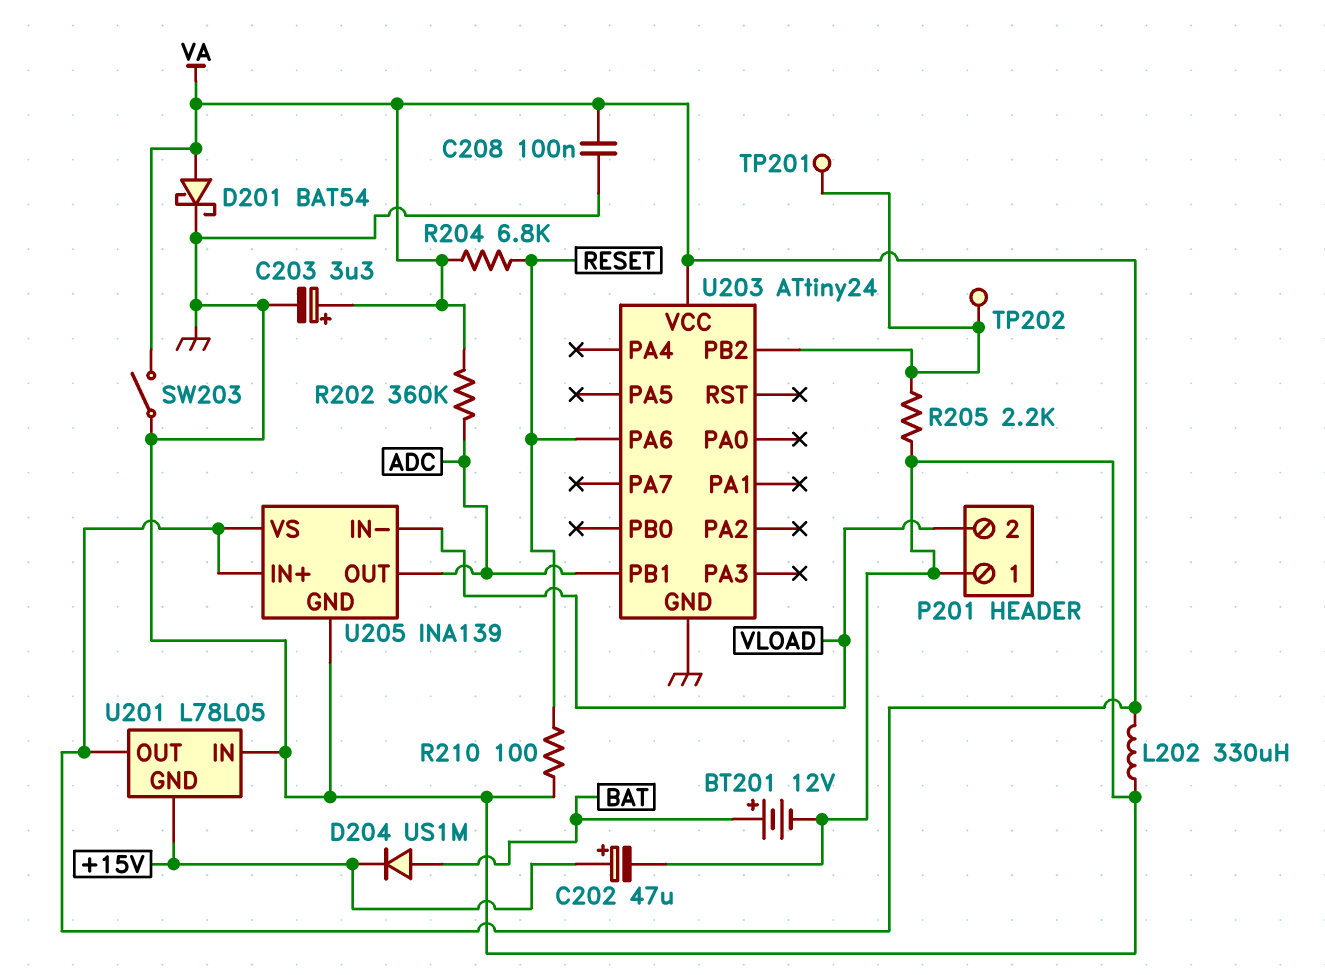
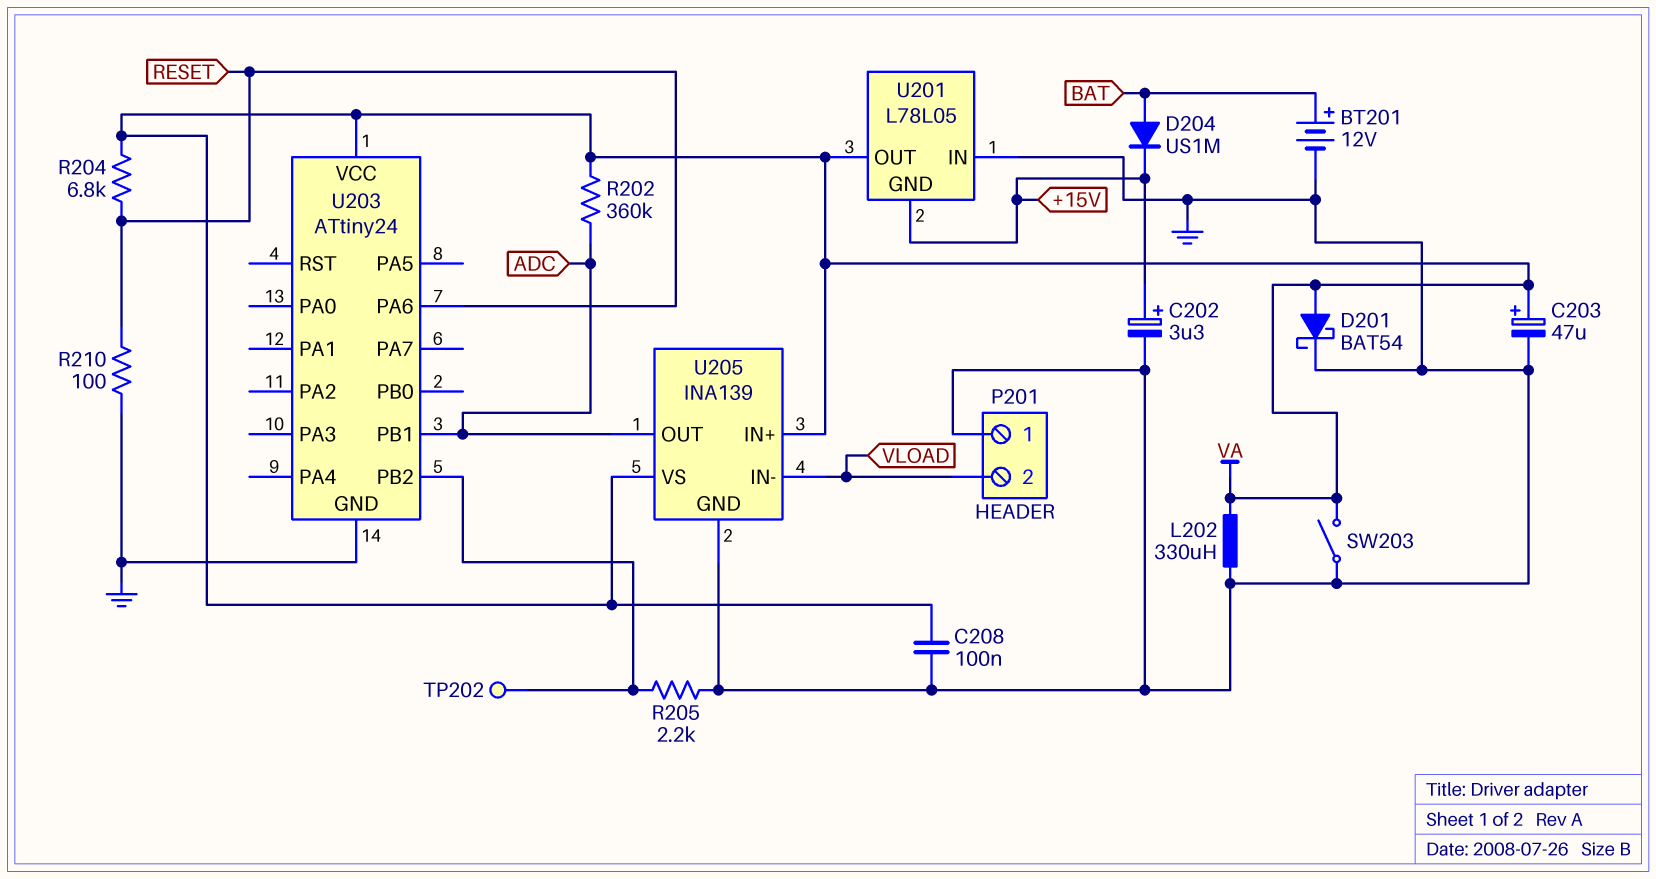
C202: 47uF (plus +15V, minus GND) -> 3.3uF (plus +15V, minus GND)
C203: 3.3uF (plus VA, minus GND) -> 47uF (plus VA, minus GND)
TP201: test point (U203/PB2) -> none

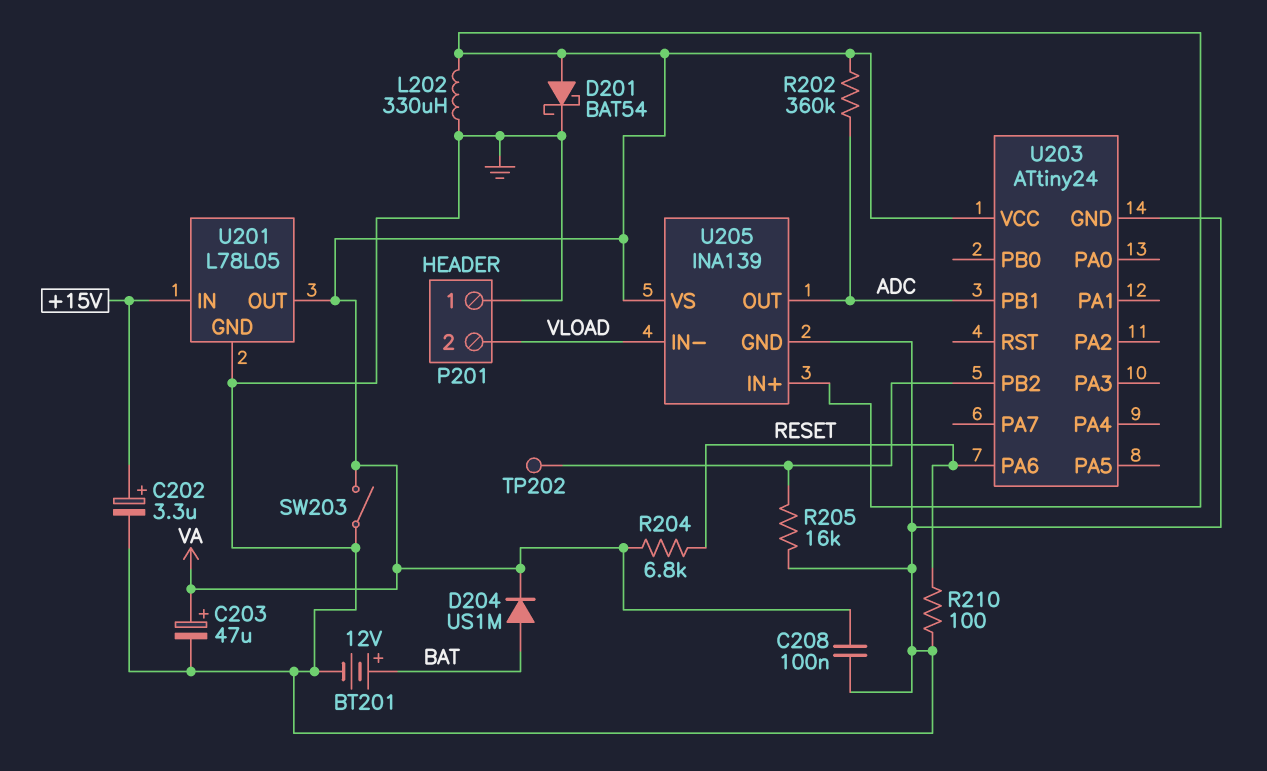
D204: diode US1M (A BAT, K +15V) -> diode US1M (A BAT, K VA)
R205: 2.2k (GND, U203/PB2) -> 16k (GND, U203/PB2)
U201 pin GND: +15V -> GND
U201 pin IN: GND -> +15V

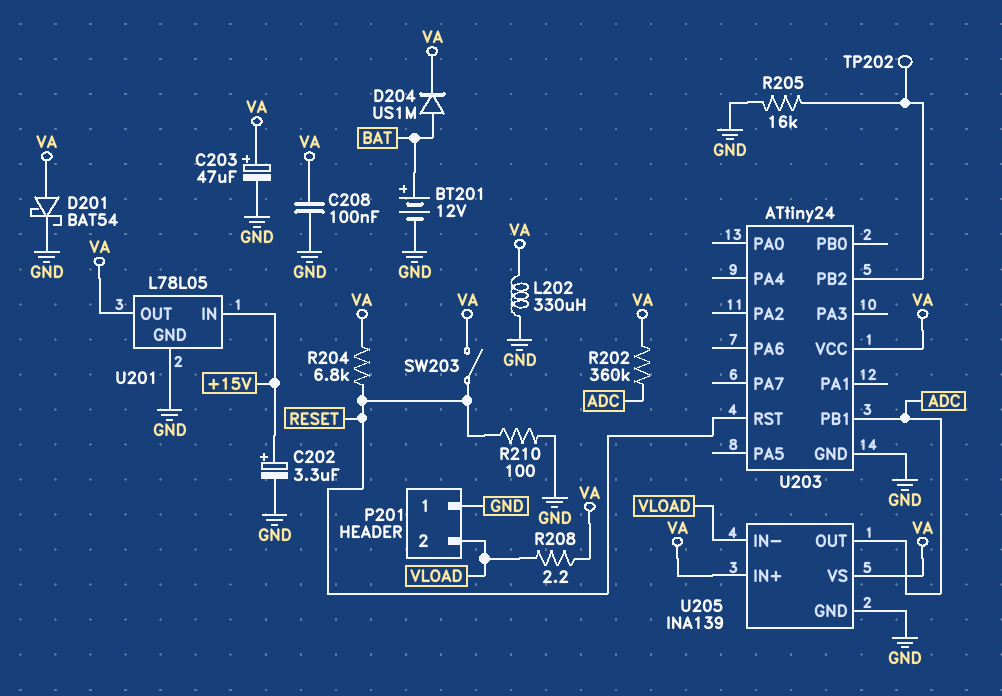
R208: none -> 2.2 (VA, VLOAD)
SW203: switch (GND, VA) -> switch (RESET, VA)
U203 pin PA6: RESET -> none
U203 pin RST: none -> RESET

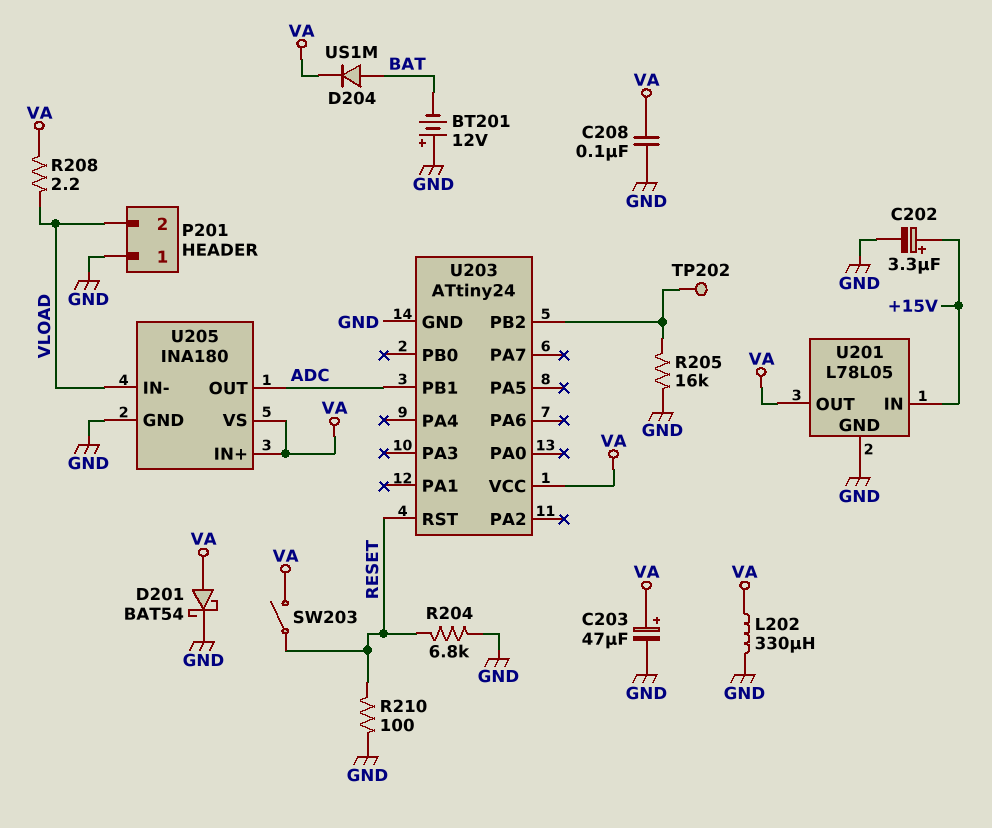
BT201: 12V (plus BAT, minus GND) -> 12V (plus GND, minus BAT)
R202: 360k (ADC, VA) -> none
R204: 6.8k (RESET, VA) -> 6.8k (GND, RESET)
U205: INA139 -> INA180

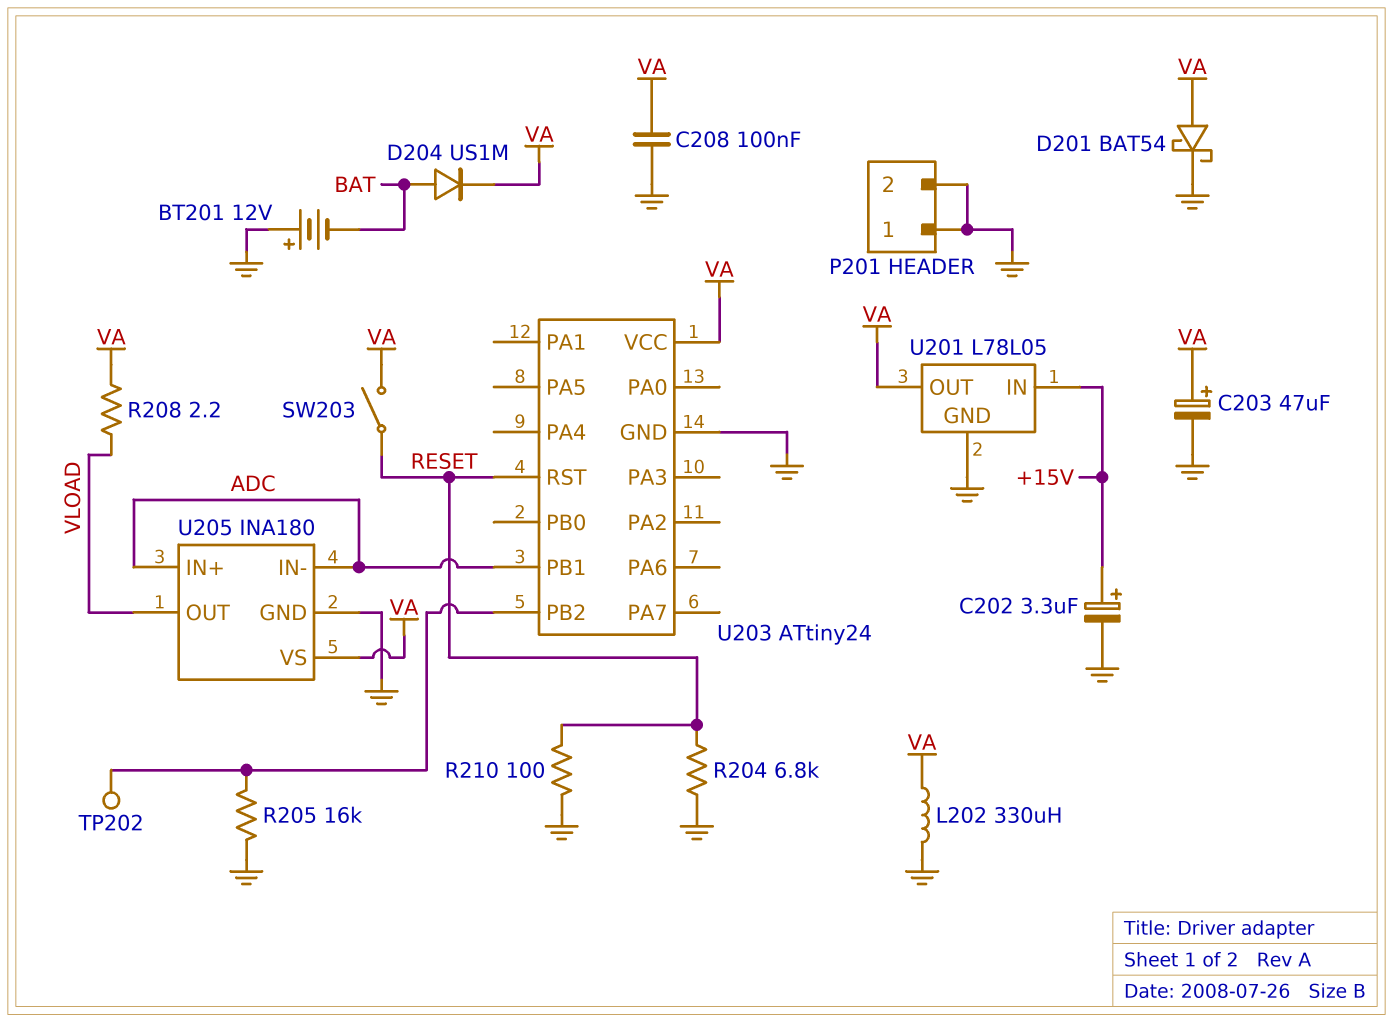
P201 pin 2: VLOAD -> GND
U205 pin IN+: VA -> ADC
U205 pin IN-: VLOAD -> ADC
U205 pin OUT: ADC -> VLOAD

